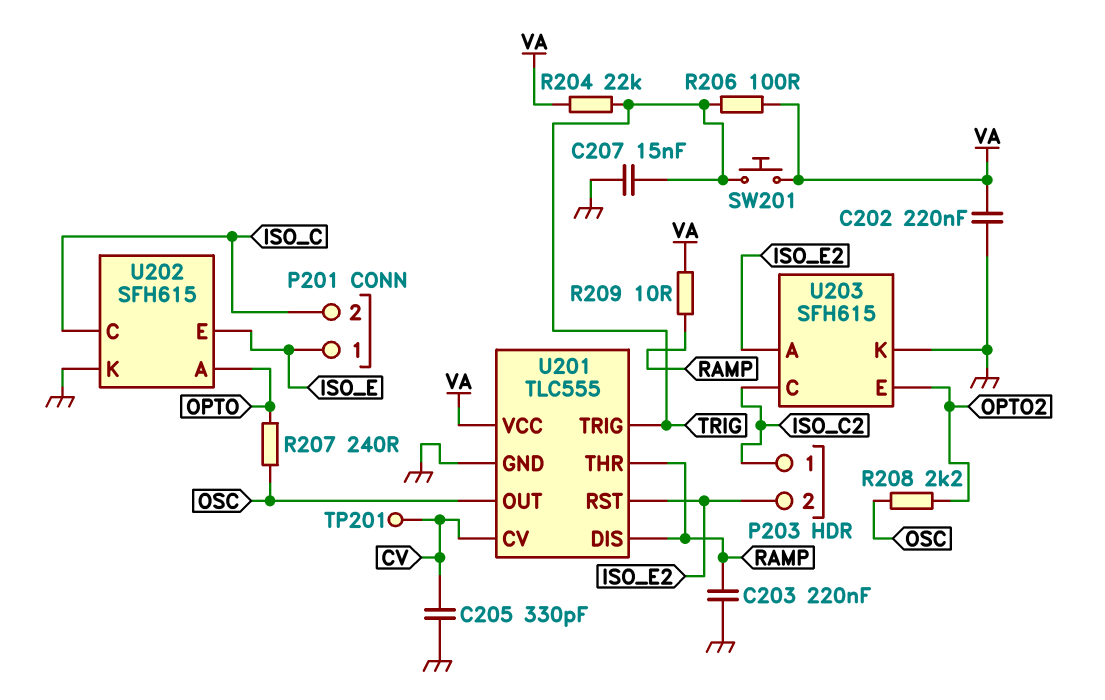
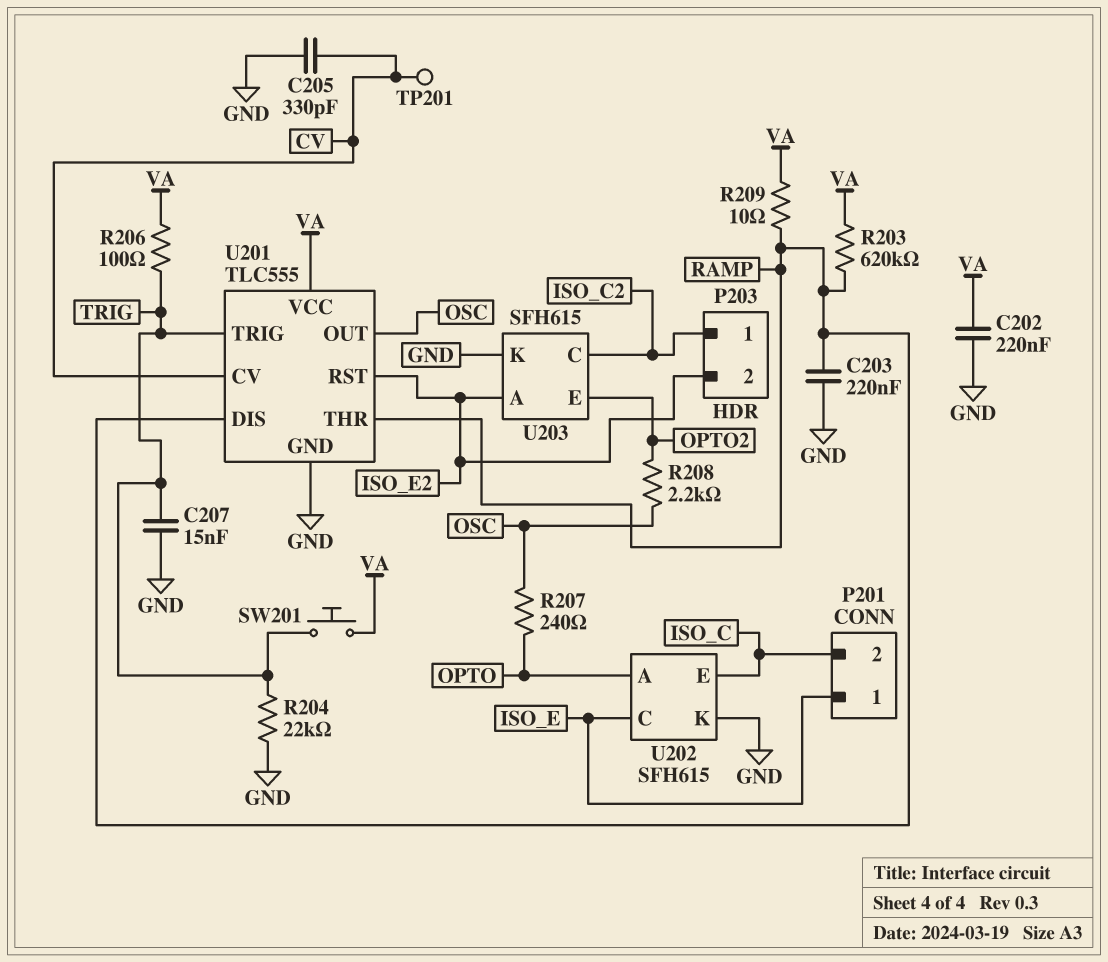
R203: none -> 620k (RAMP, VA)
R204: 22k (TRIG, VA) -> 22k (GND, TRIG)
U202 pin C: ISO_C -> ISO_E
U202 pin E: ISO_E -> ISO_C

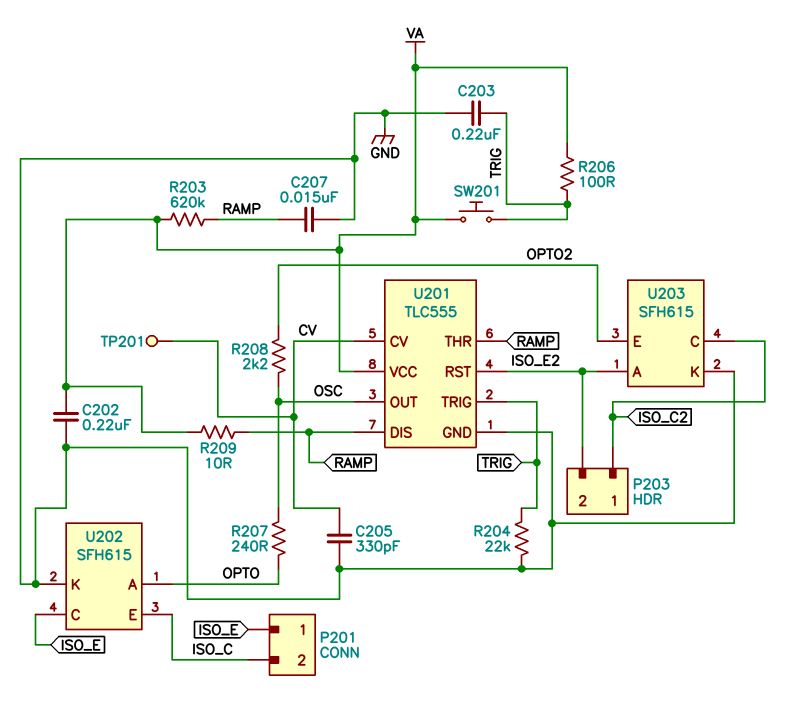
C203: 220nF (GND, RAMP) -> 220nF (GND, TRIG)
C207: 15nF (GND, TRIG) -> 15nF (GND, RAMP)

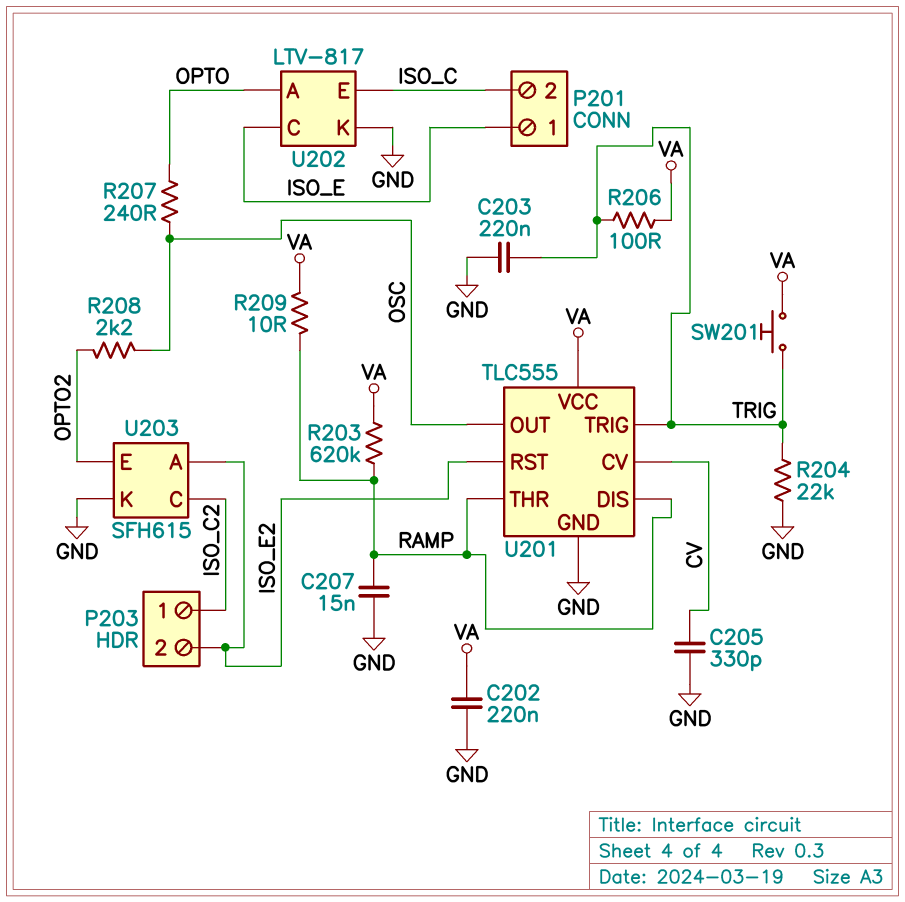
TP201: test point (CV) -> none
U202: SFH615 -> LTV-817

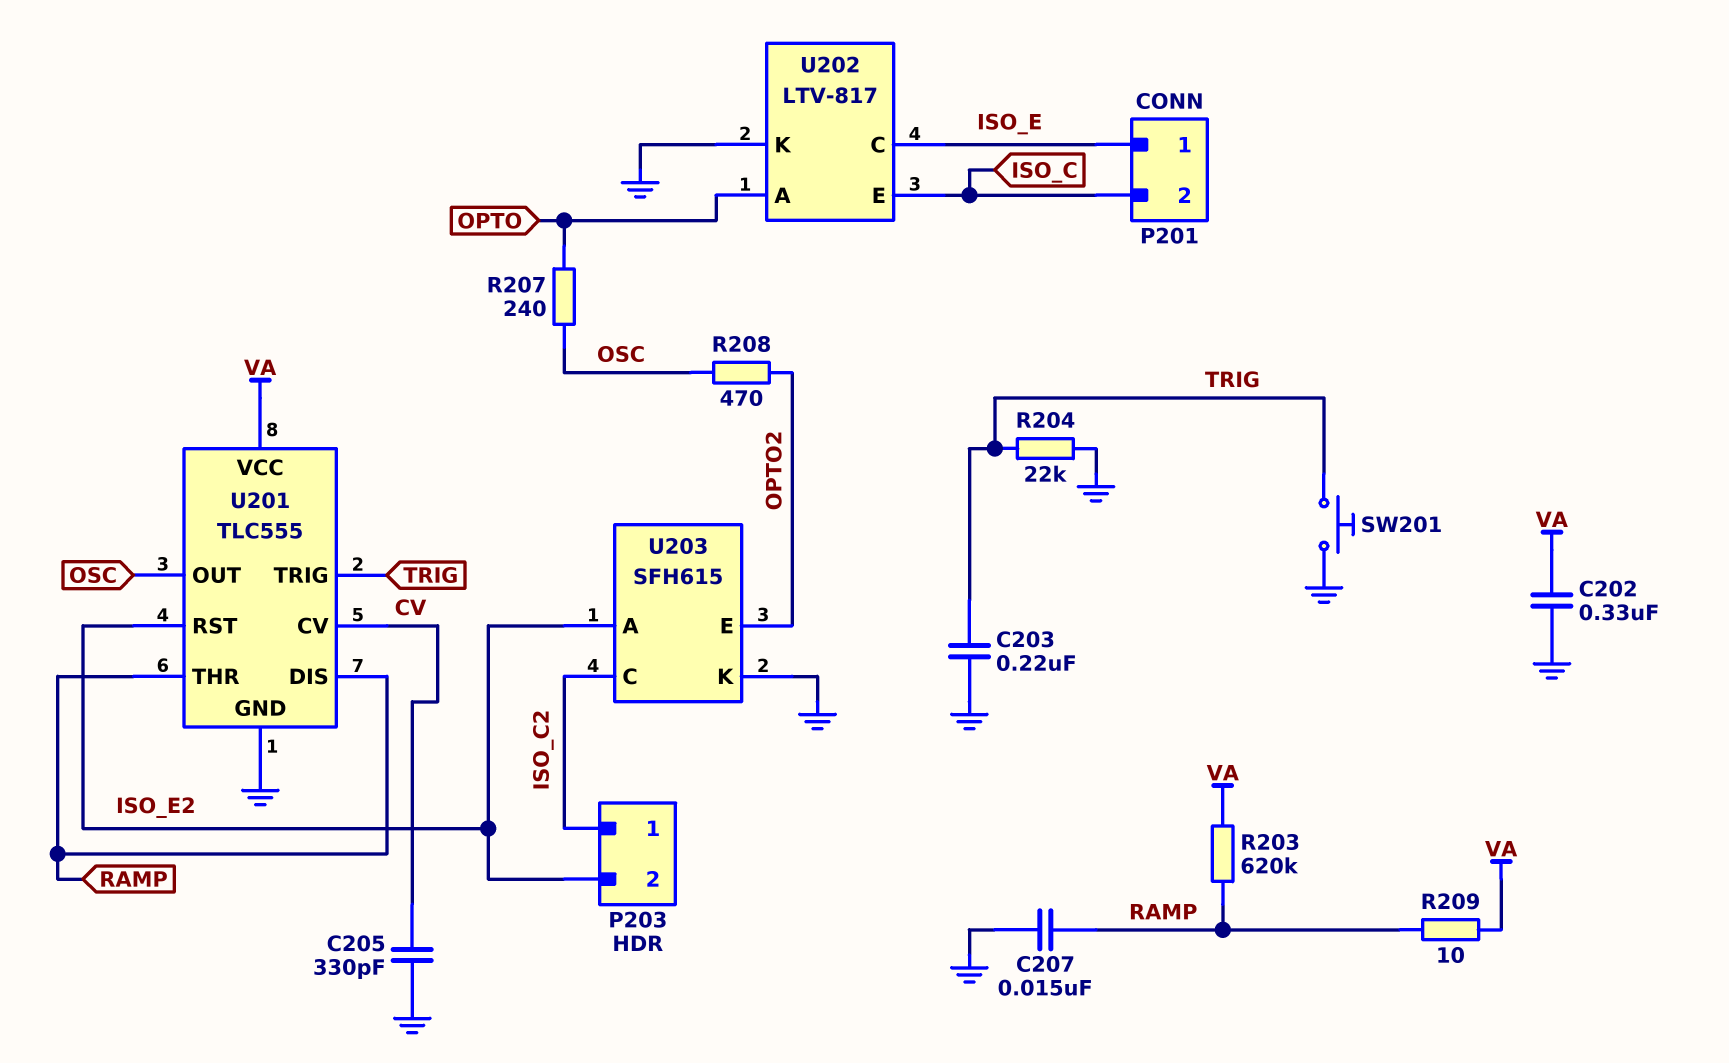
C202: 220nF (GND, VA) -> 330nF (GND, VA)
R206: 100 (TRIG, VA) -> none
R208: 2.2k (OPTO2, OSC) -> 470 (OPTO2, OSC)
SW201: button (TRIG, VA) -> button (GND, TRIG)

